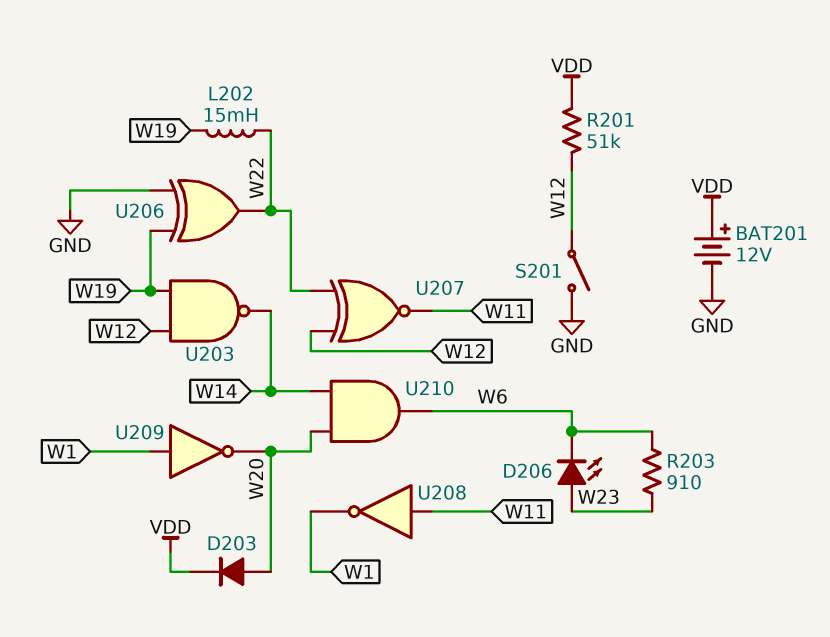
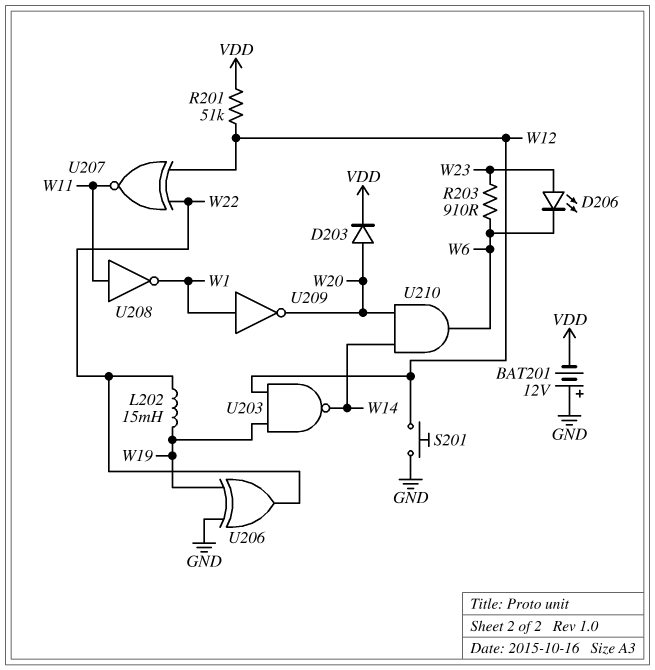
BAT201: 12V (plus VDD, minus GND) -> 12V (plus GND, minus VDD)
S201: switch (GND, W12) -> button (GND, W12)

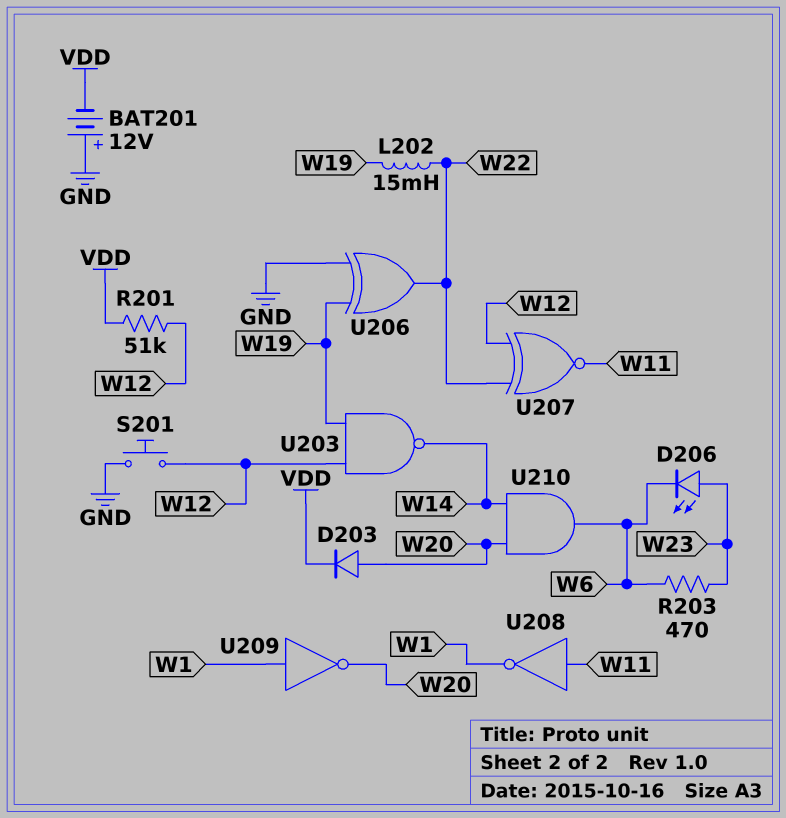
R203: 910 (W6, W23) -> 470 (W6, W23)

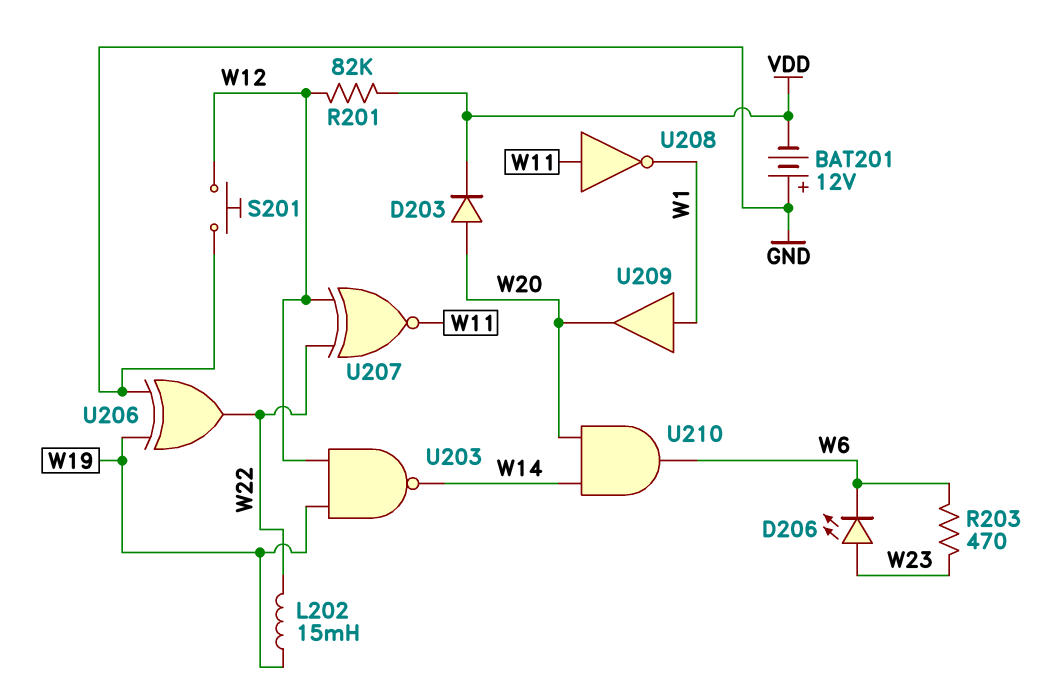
R201: 51k (VDD, W12) -> 82k (VDD, W12)
U209: NOT (in W1, out W20) -> buffer (in W1, out W20)

